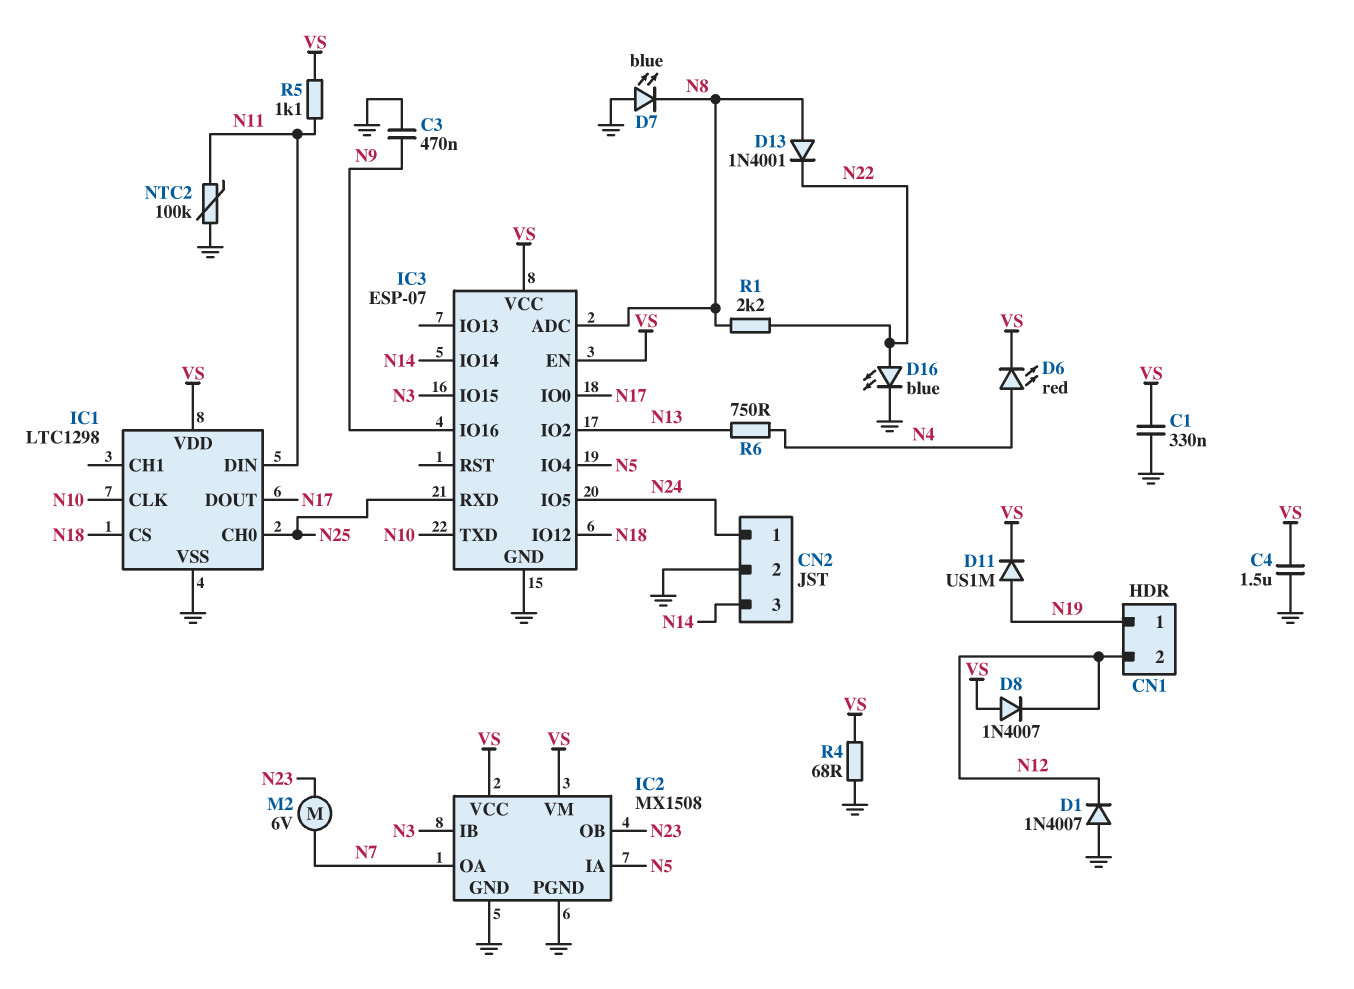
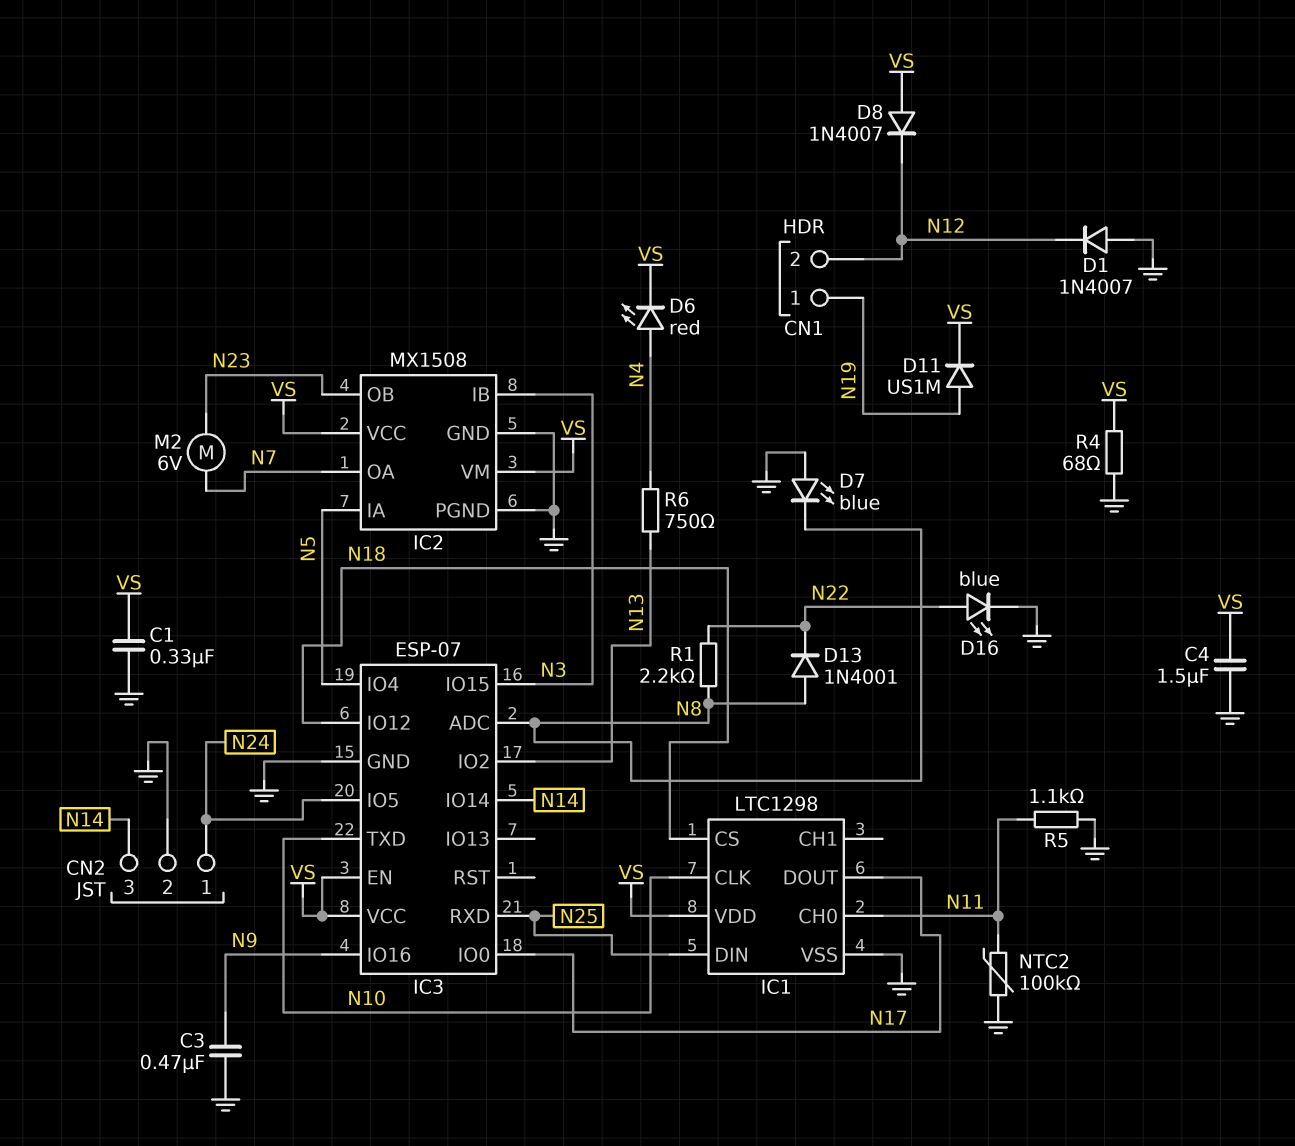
IC1 pin CH0: N25 -> N11
IC1 pin DIN: N11 -> N25
R5: 1.1k (N11, VS) -> 1.1k (GND, N11)

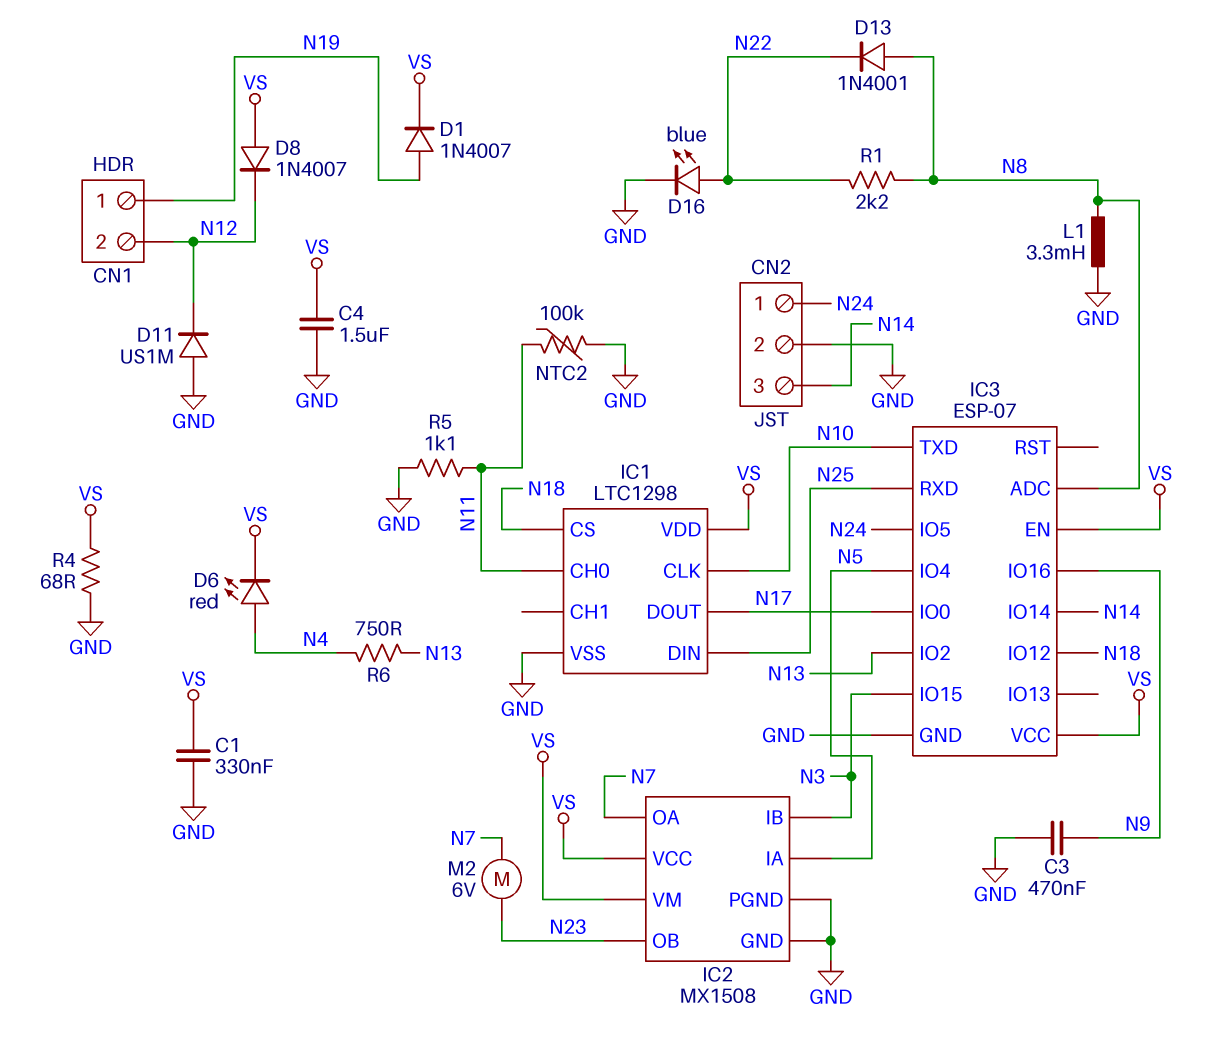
D1: diode 1N4007 (A GND, K N12) -> diode 1N4007 (A N19, K VS)
D7: LED blue (A GND, K N8) -> none
D11: diode US1M (A N19, K VS) -> diode US1M (A GND, K N12)
L1: none -> 3.3mH (GND, N8)

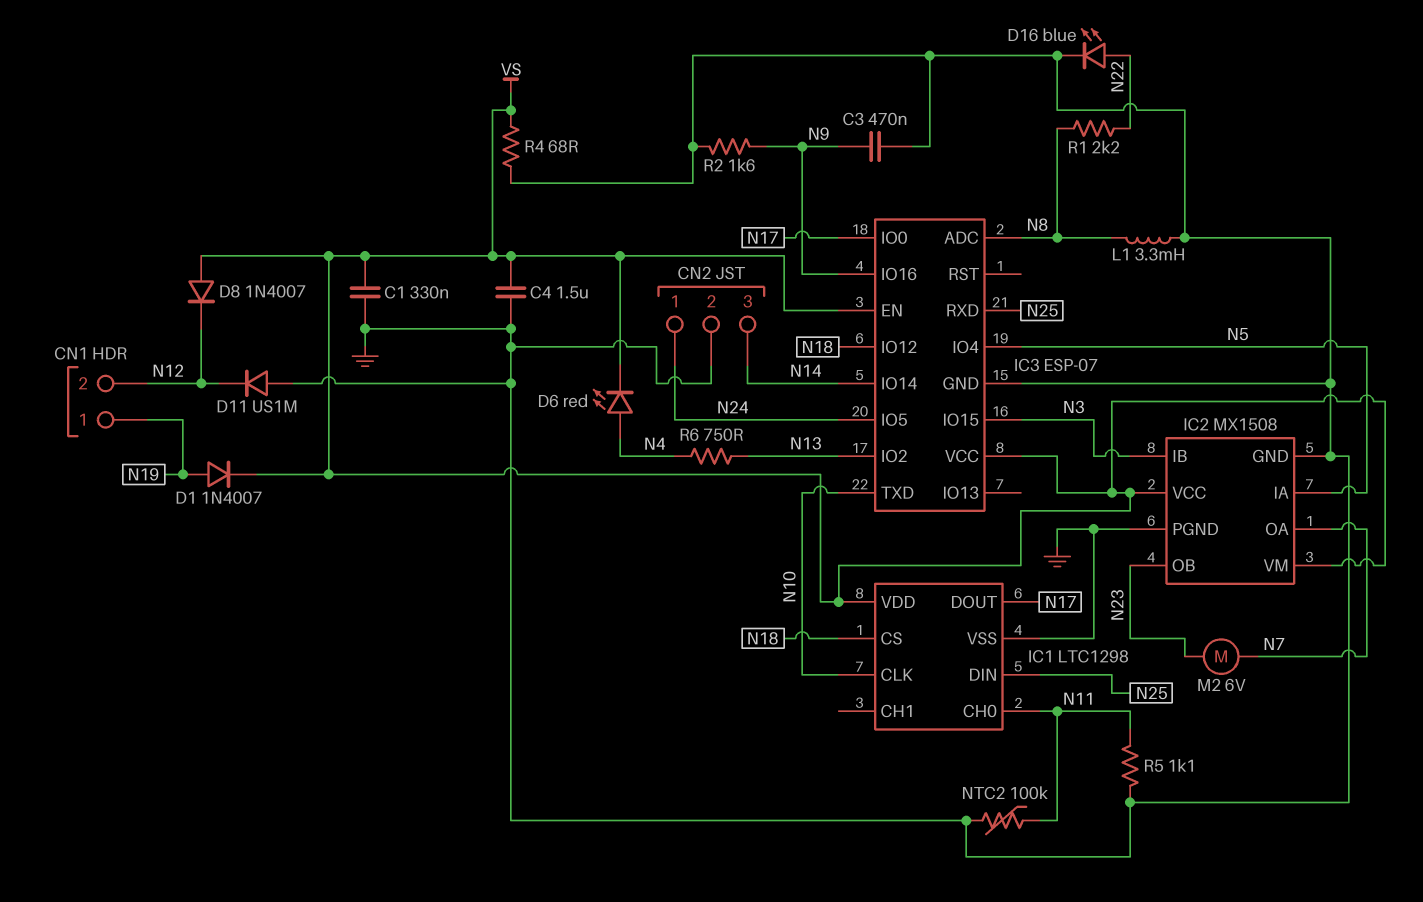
D13: diode 1N4001 (A N8, K N22) -> none
R2: none -> 1.6k (GND, N9)

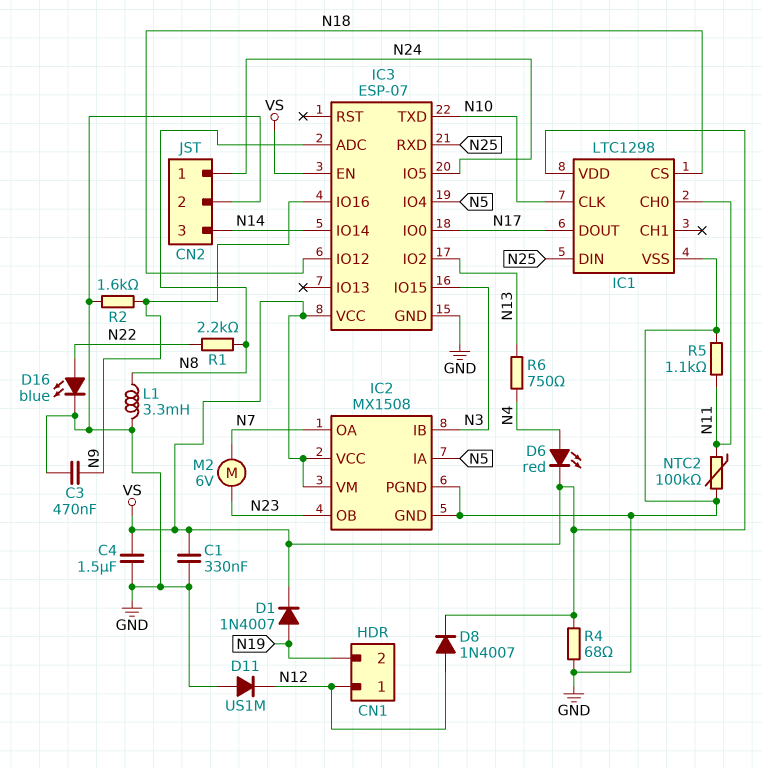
CN1 pin 1: N19 -> N12
CN1 pin 2: N12 -> N19
D8: diode 1N4007 (A VS, K N12) -> diode 1N4007 (A N12, K VS)

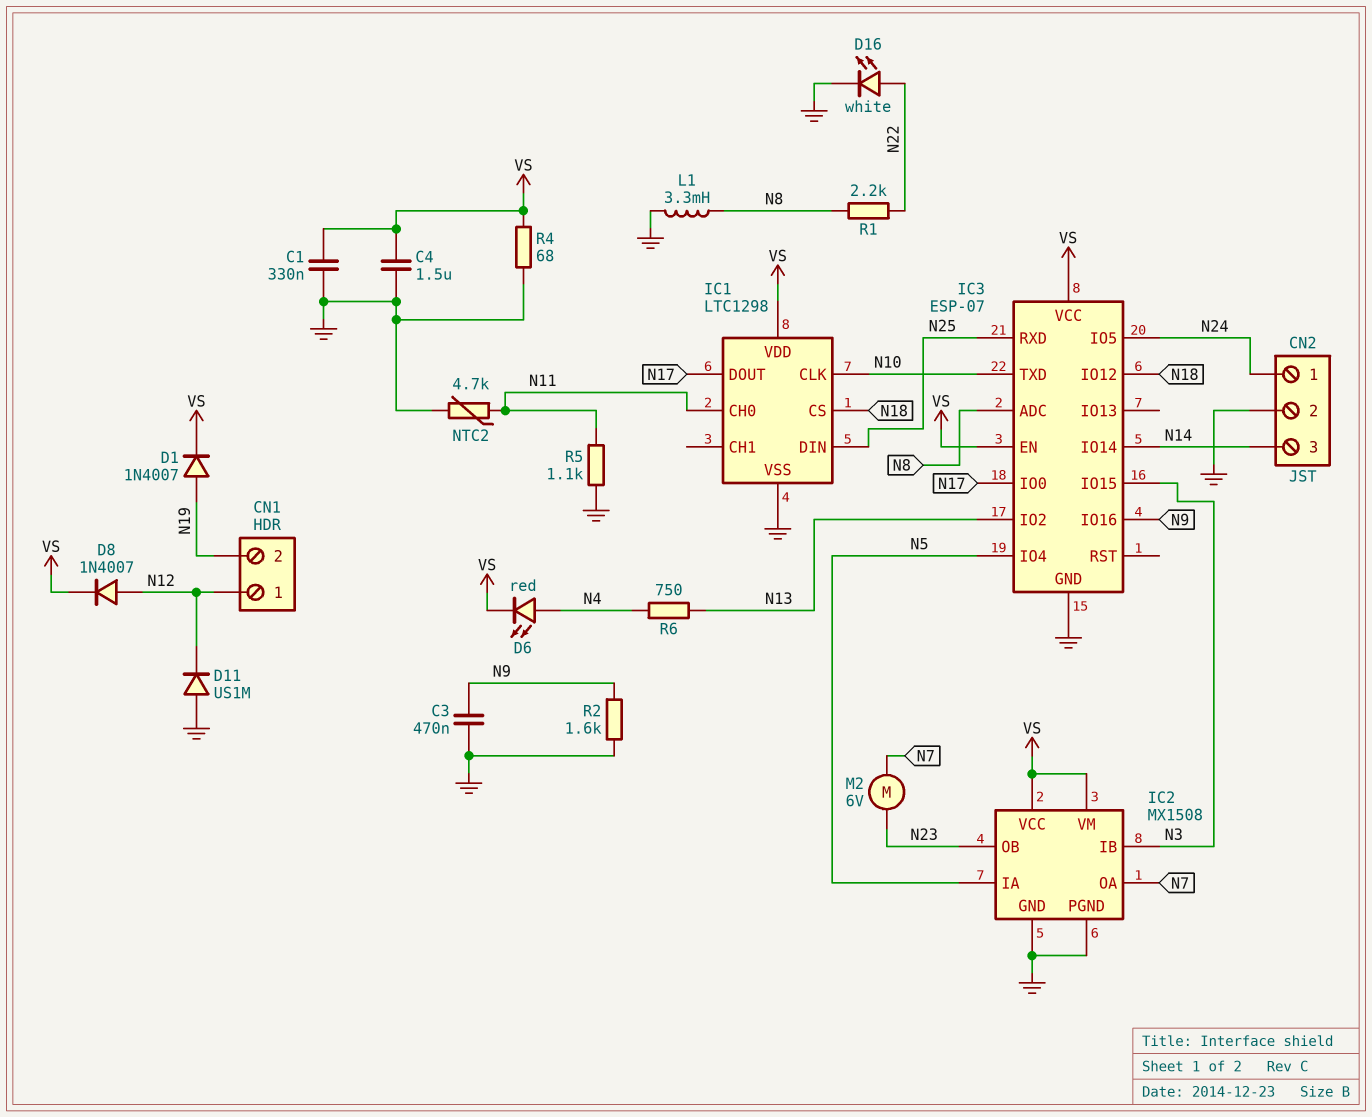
D16: LED blue (A N22, K GND) -> LED white (A N22, K GND)
NTC2: 100k (GND, N11) -> 4.7k (GND, N11)

